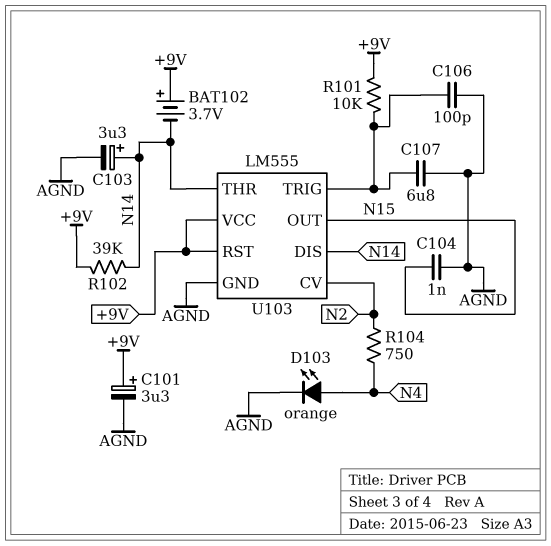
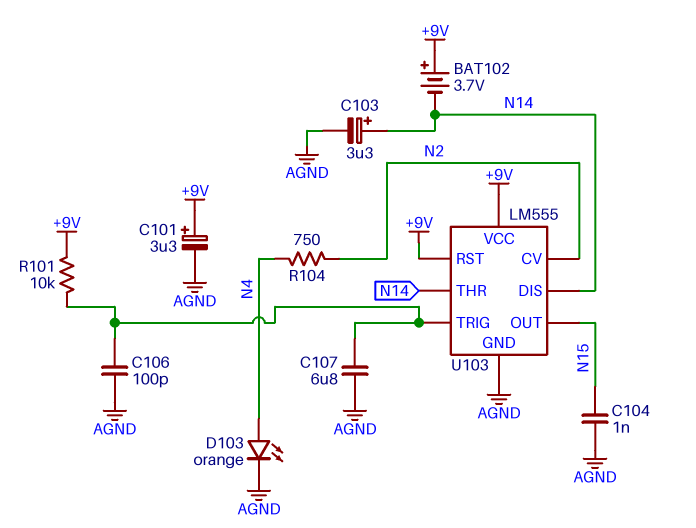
R102: 39k (+9V, N14) -> none

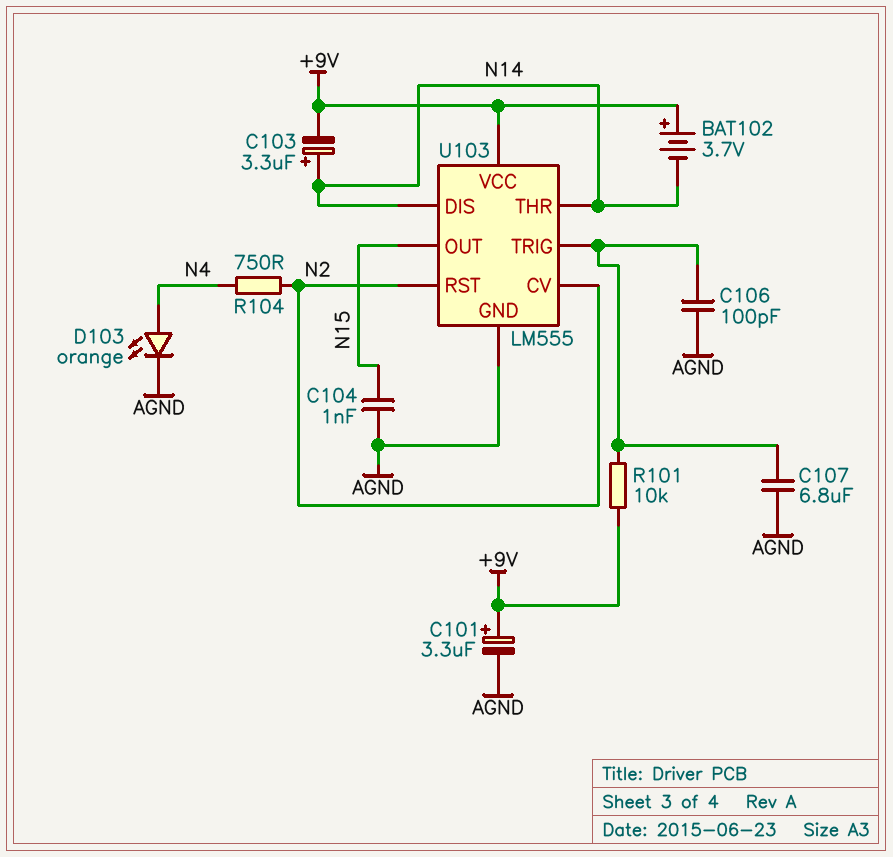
C103: 3.3uF (plus N14, minus AGND) -> 3.3uF (plus N14, minus +9V)
U103 pin RST: +9V -> N2

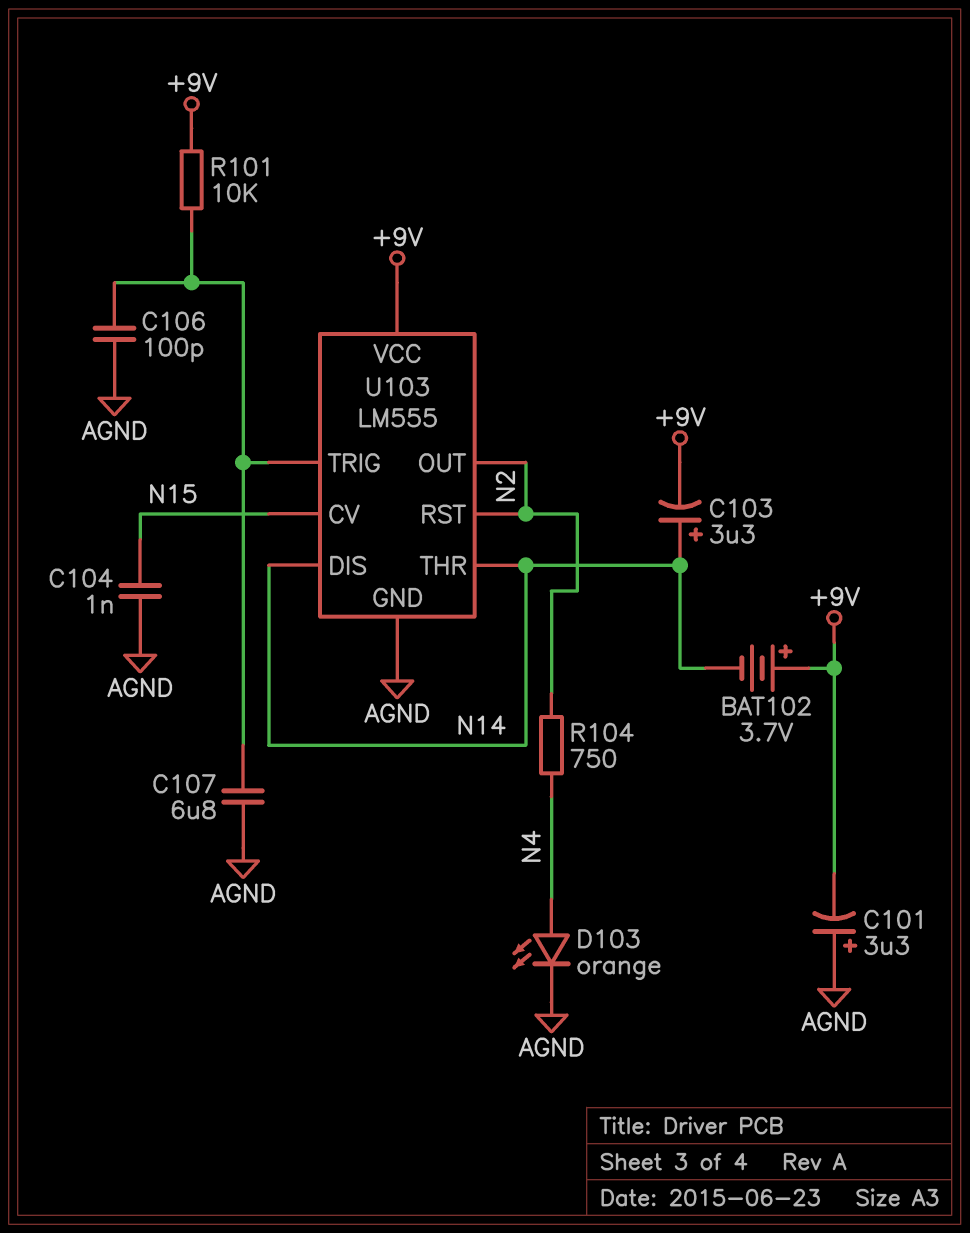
C101: 3.3uF (plus +9V, minus AGND) -> 3.3uF (plus AGND, minus +9V)
U103 pin CV: N2 -> N15
U103 pin OUT: N15 -> N2

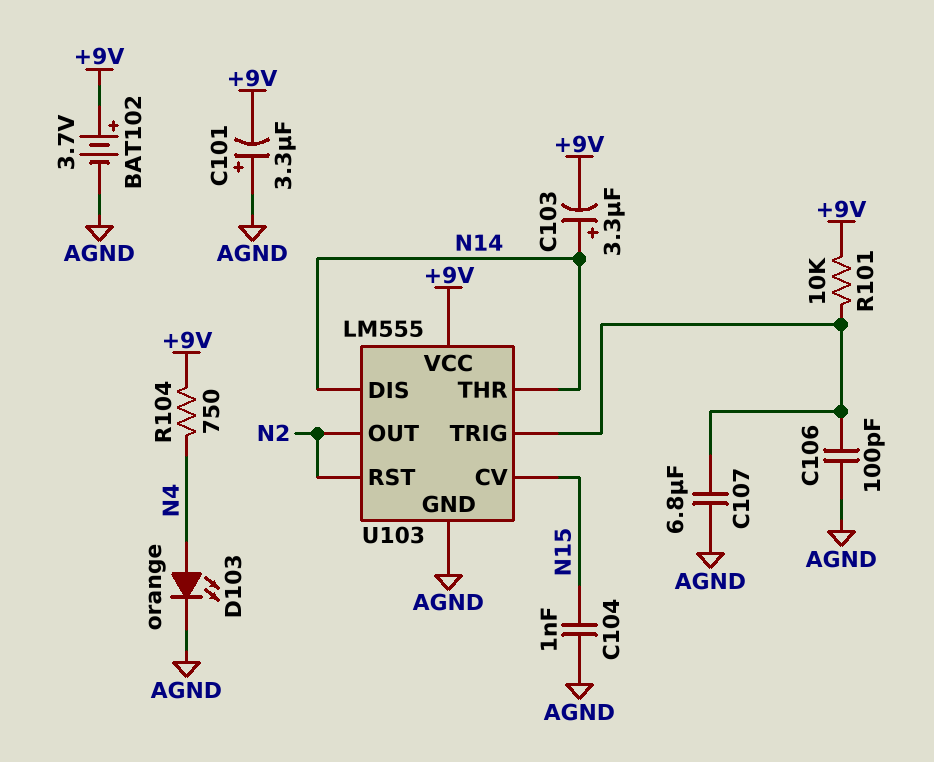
BAT102: 3.7V (plus +9V, minus N14) -> 3.7V (plus +9V, minus AGND)
R104: 750 (N2, N4) -> 750 (+9V, N4)

